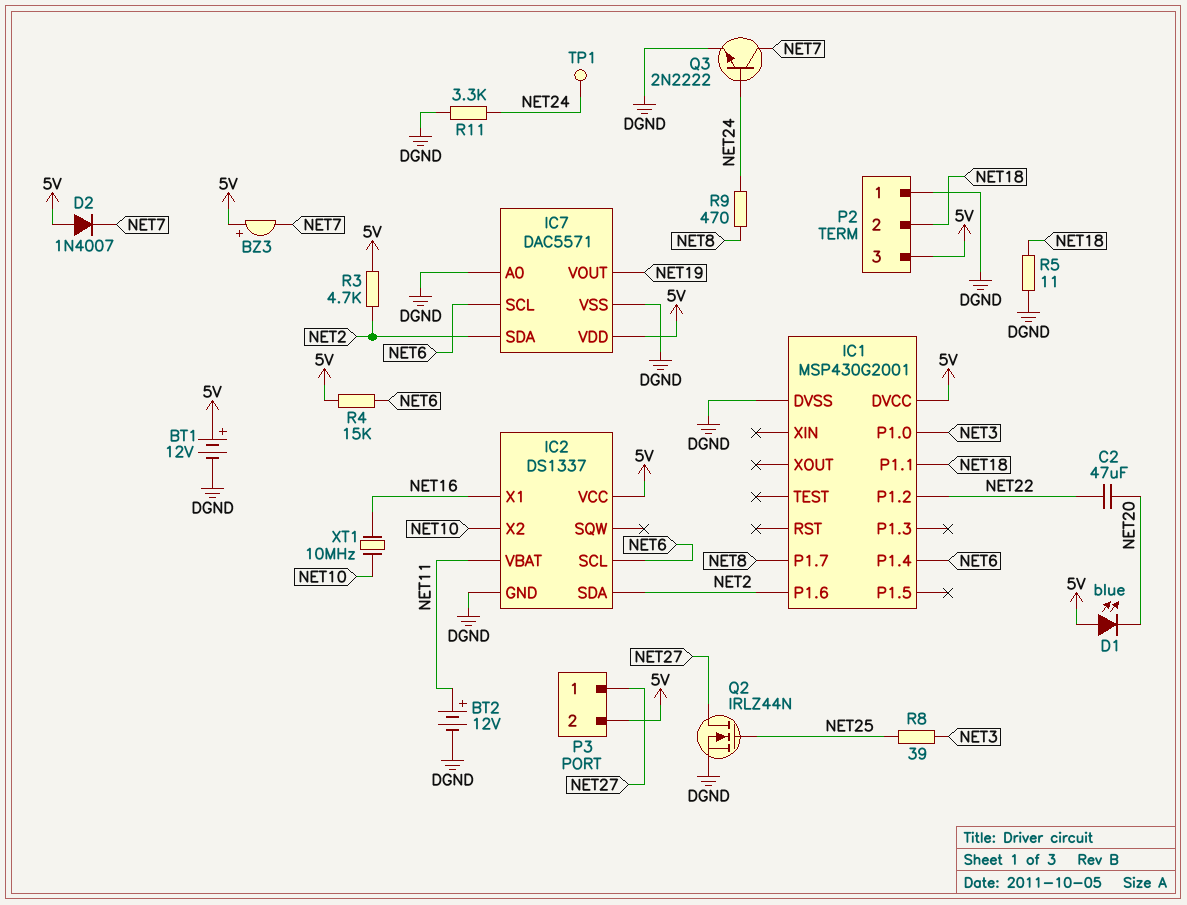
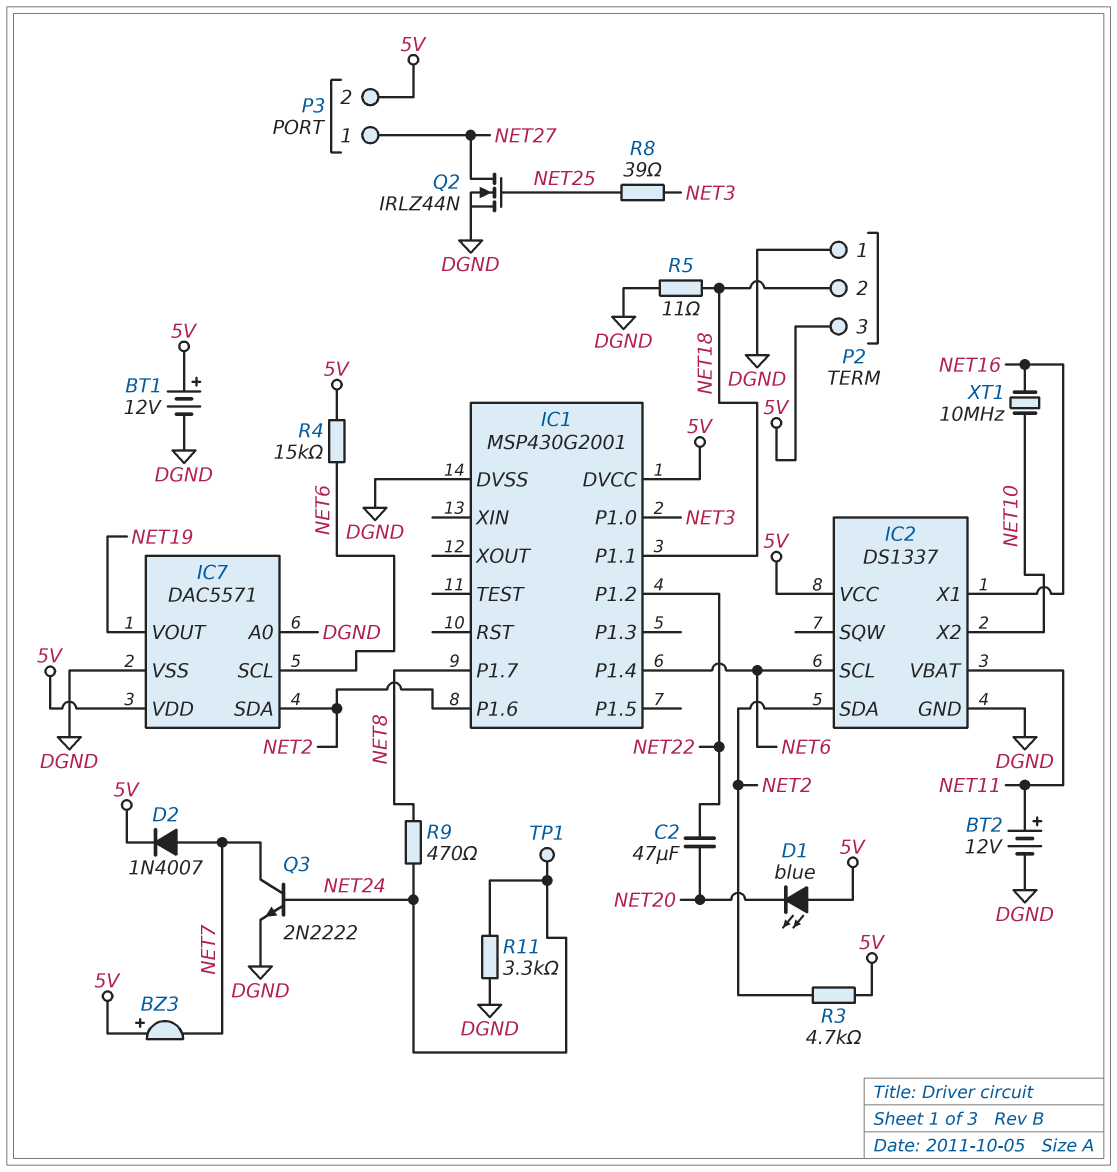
D2: diode 1N4007 (A 5V, K NET7) -> diode 1N4007 (A NET7, K 5V)

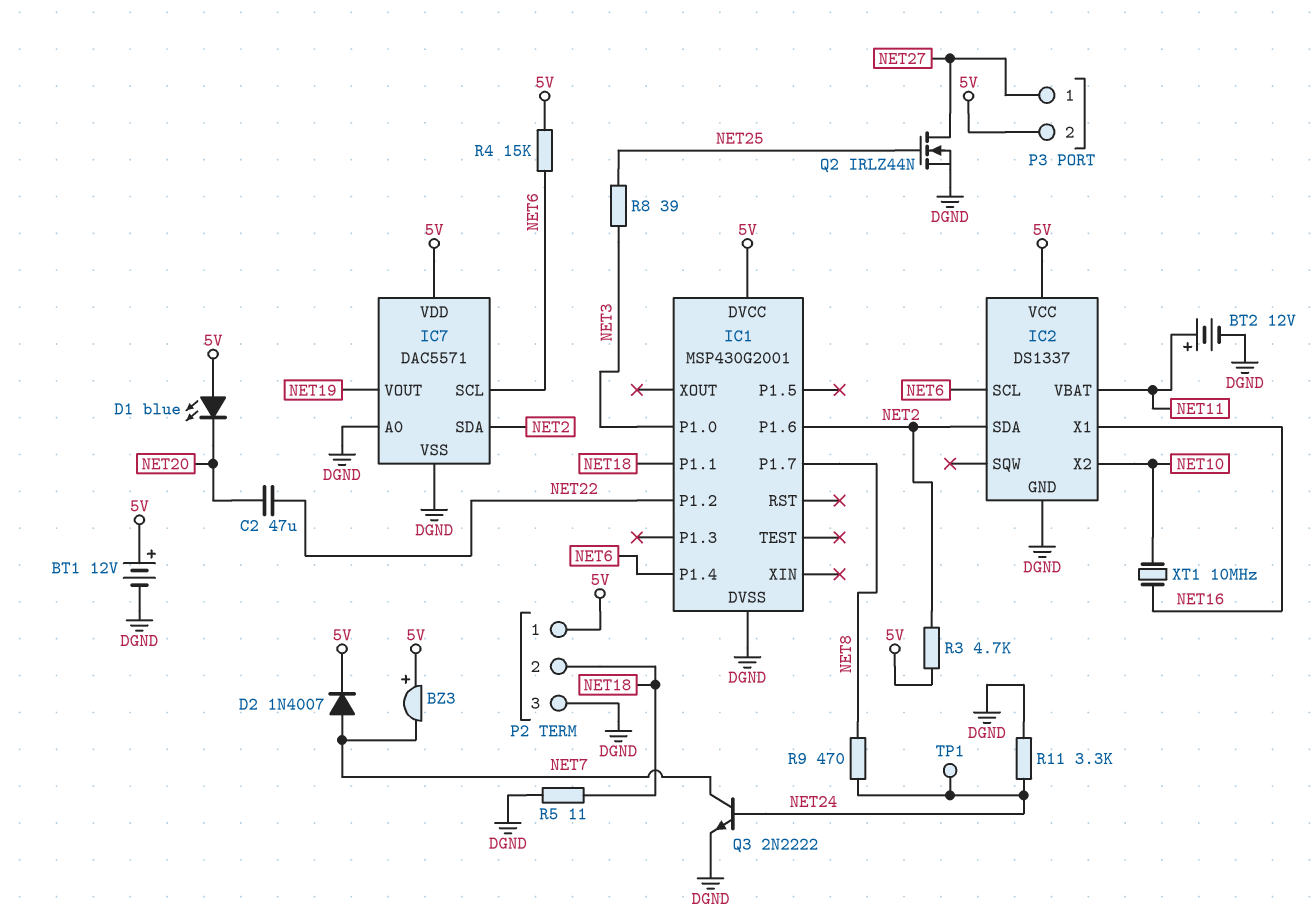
P2 pin 1: DGND -> 5V
P2 pin 3: 5V -> DGND

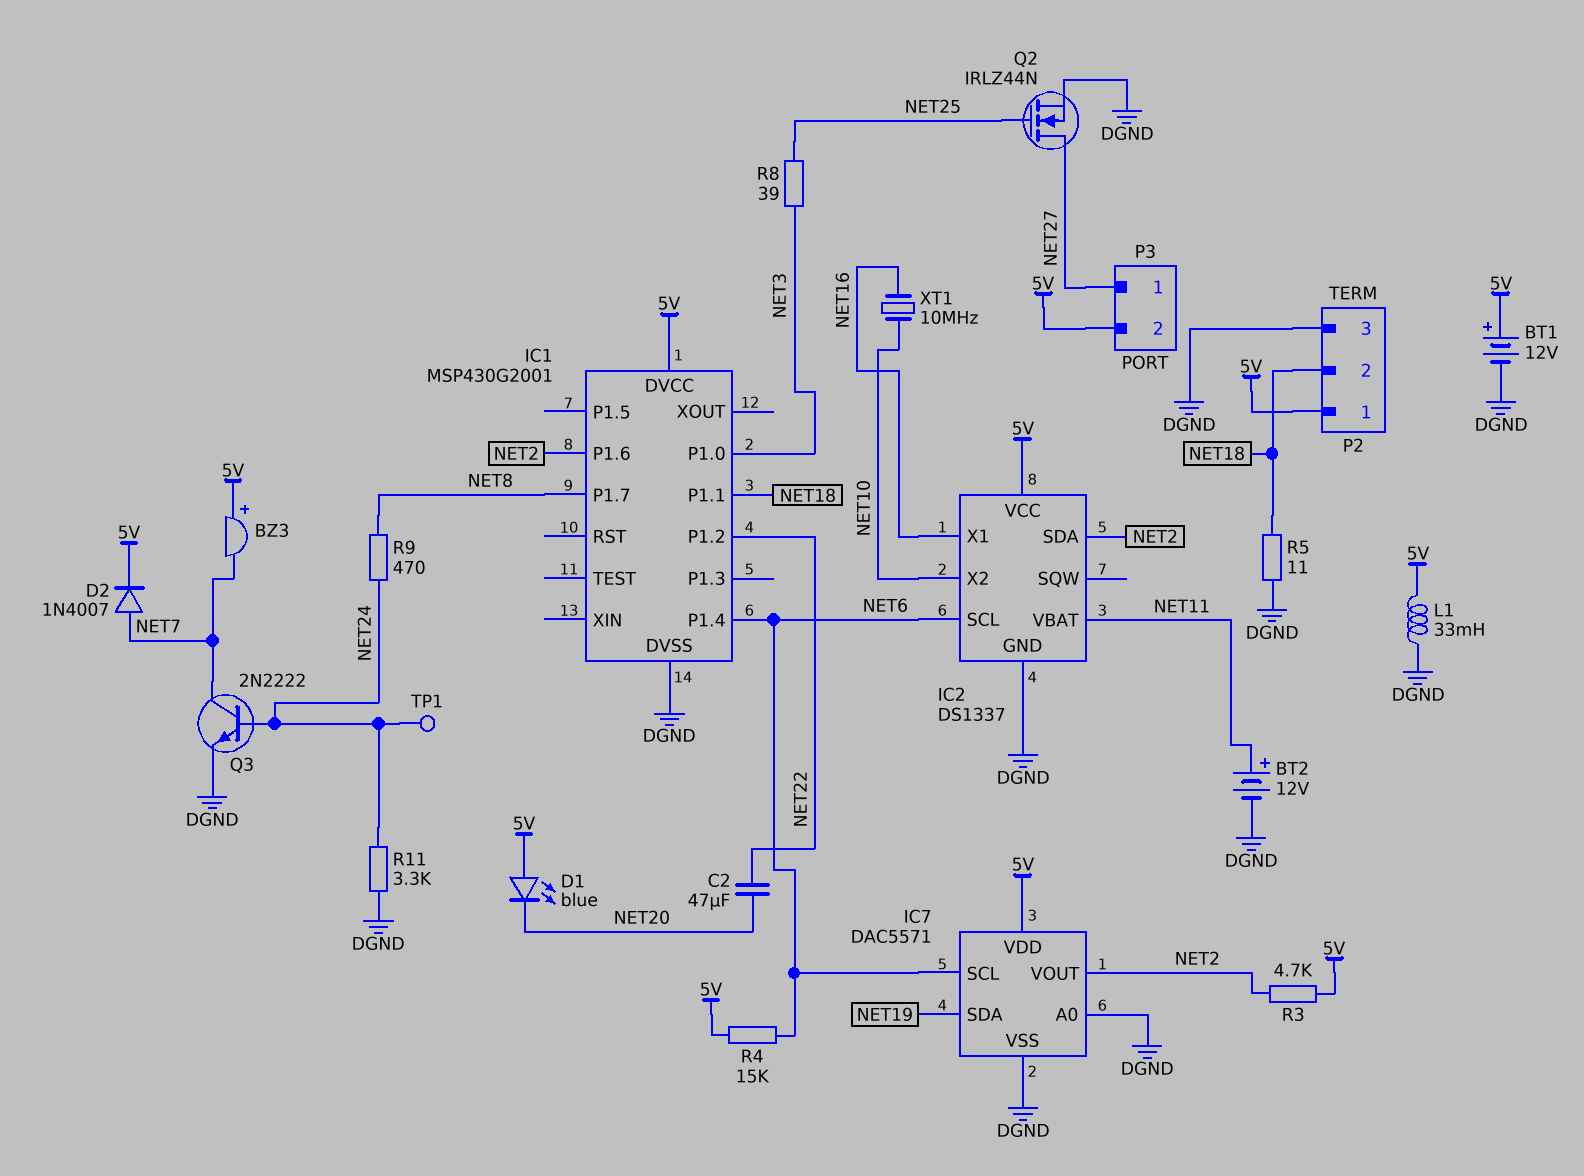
IC7 pin SDA: NET2 -> NET19
IC7 pin VOUT: NET19 -> NET2
L1: none -> 33mH (5V, DGND)

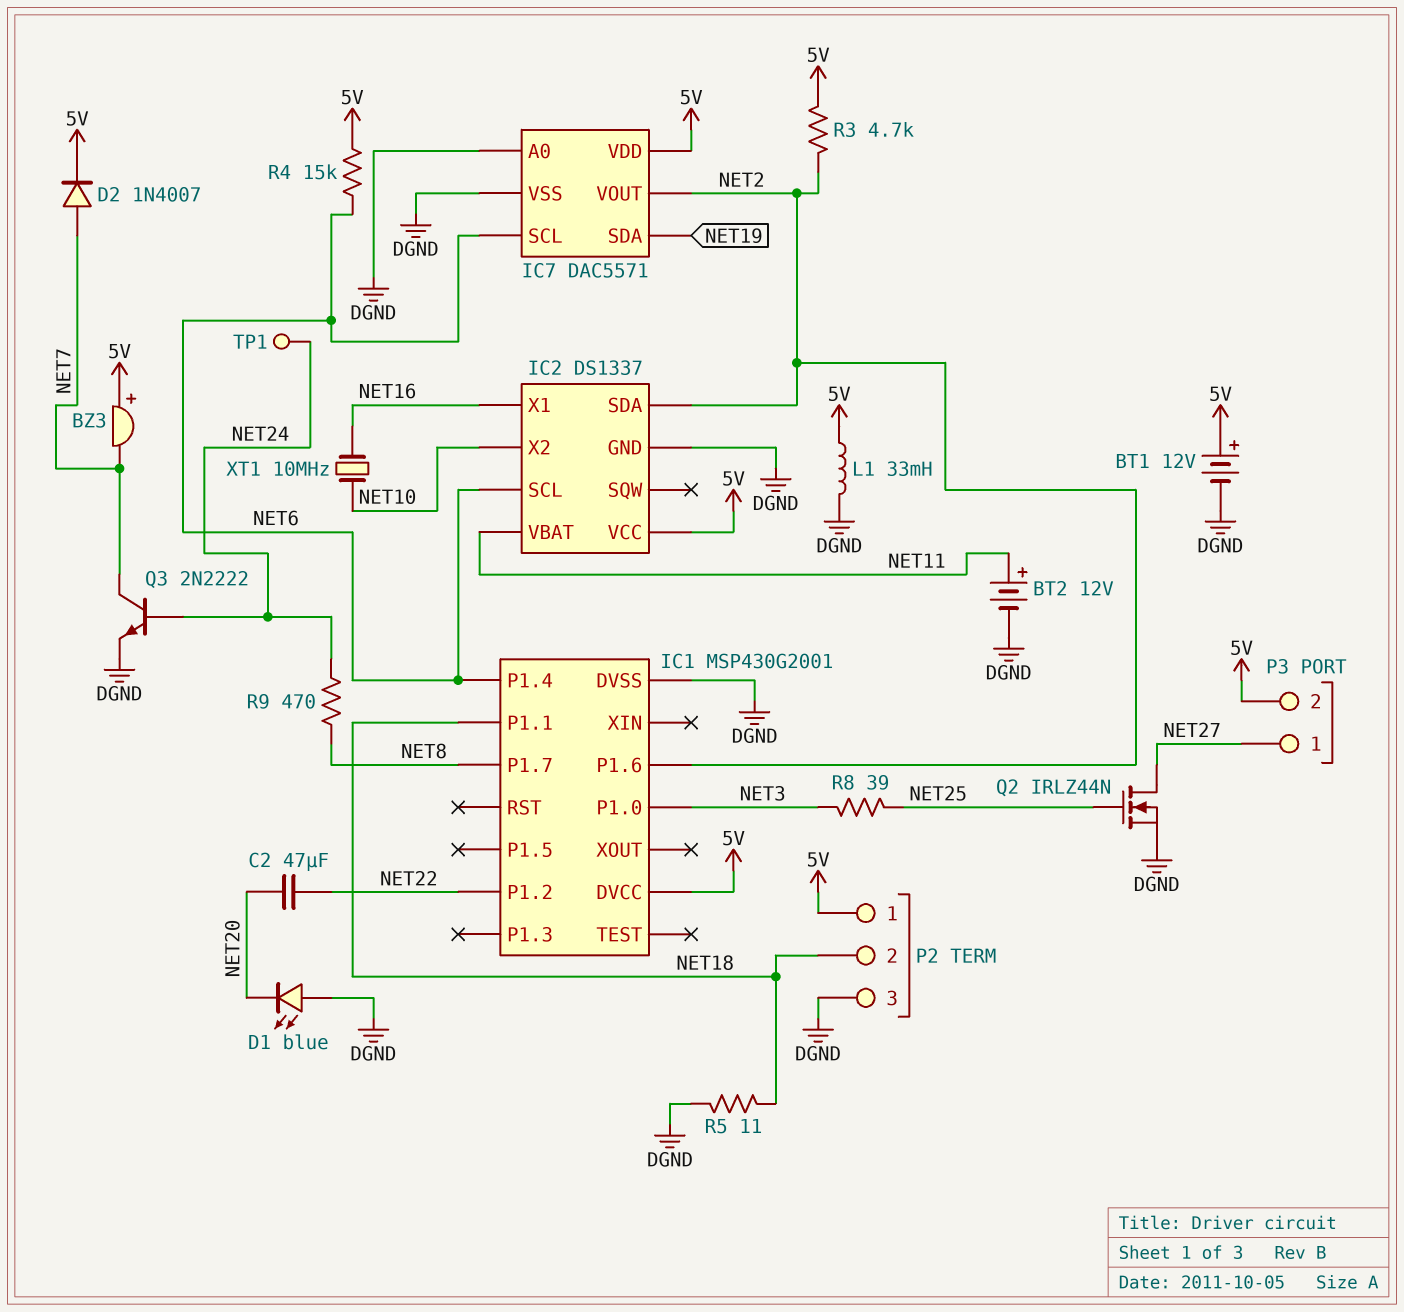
D1: LED blue (A 5V, K NET20) -> LED blue (A DGND, K NET20)
R11: 3.3k (DGND, NET24) -> none

